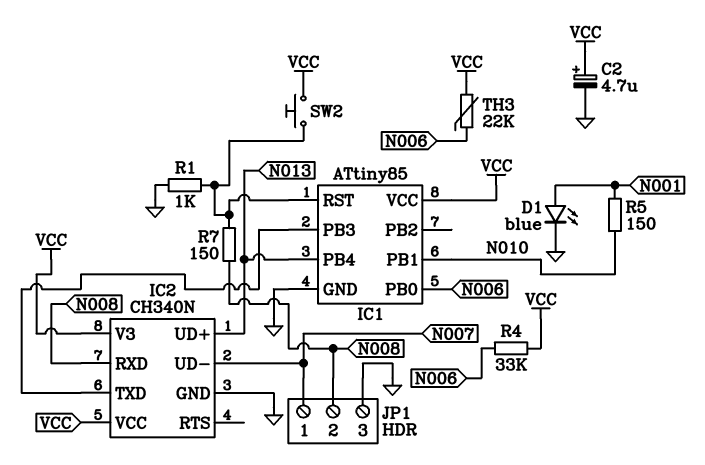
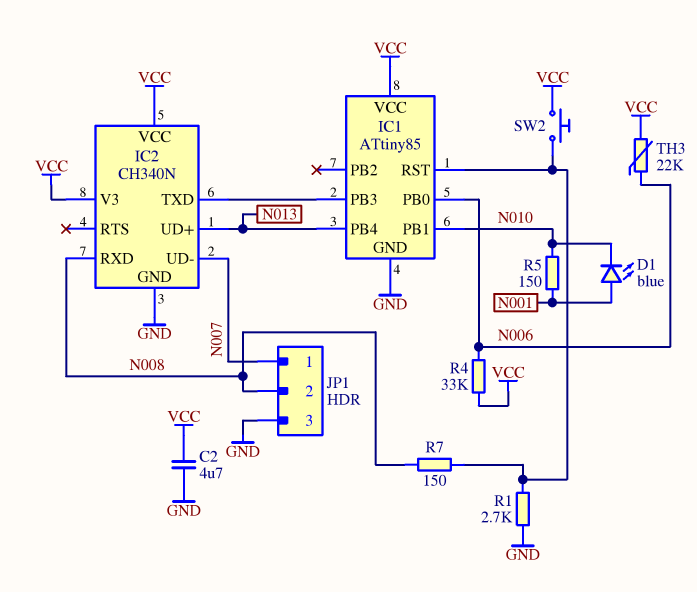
C2: 4.7uF (plus VCC, minus GND) -> 4.7uF (GND, VCC)
D1: LED blue (A N001, K GND) -> LED blue (A N001, K N010)
R1: 1k (GND, IC1/RST) -> 2.7k (GND, IC1/RST)

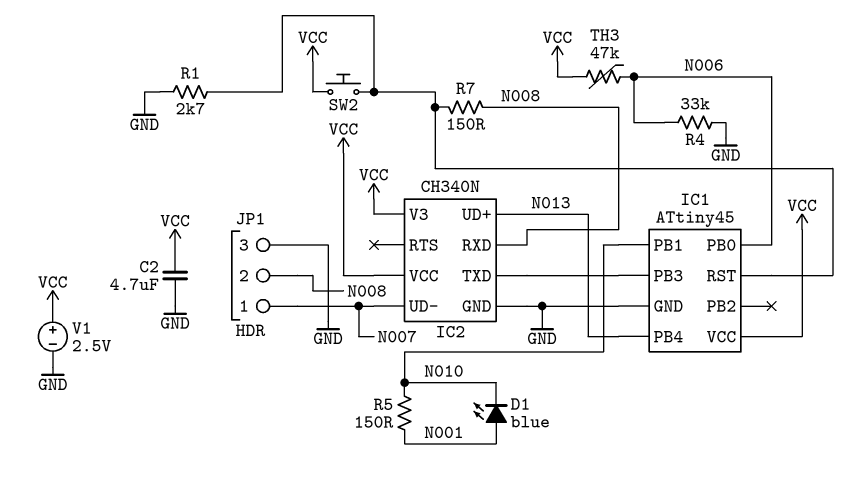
IC1: ATtiny85 -> ATtiny45
R4: 33k (N006, VCC) -> 33k (GND, N006)
TH3: 22k (N006, VCC) -> 47k (N006, VCC)
V1: none -> 2.5V (plus VCC, minus GND)

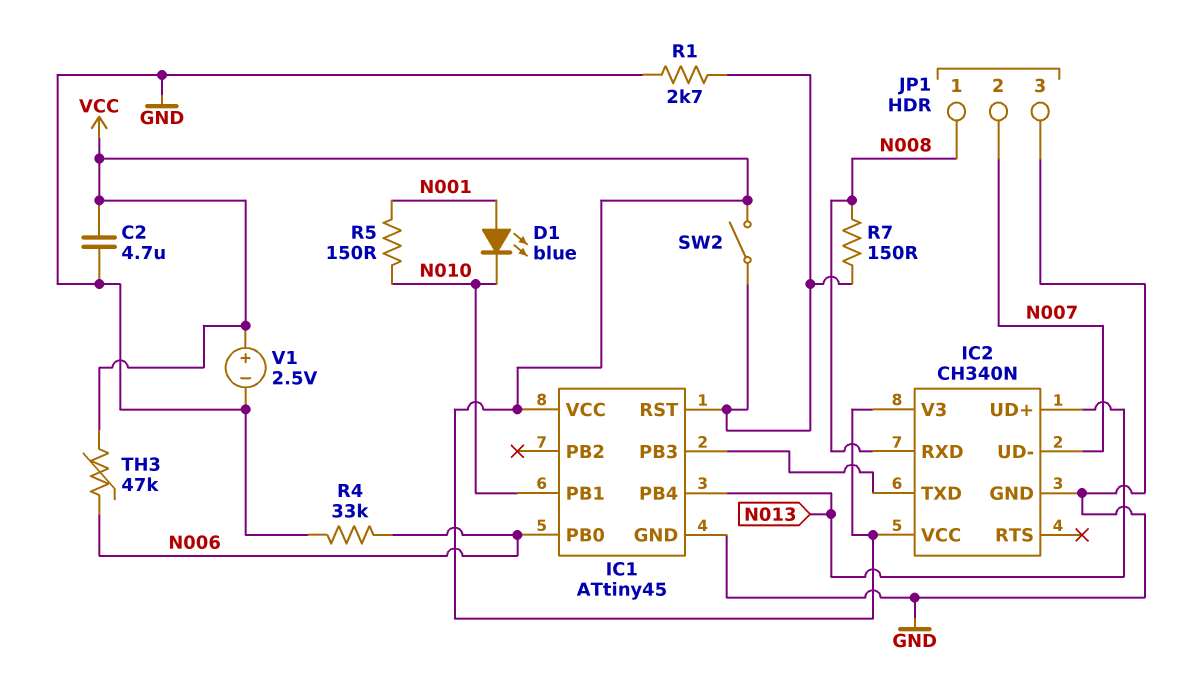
JP1 pin 1: N007 -> N008
JP1 pin 2: N008 -> N007
SW2: button (IC1/RST, VCC) -> switch (IC1/RST, VCC)

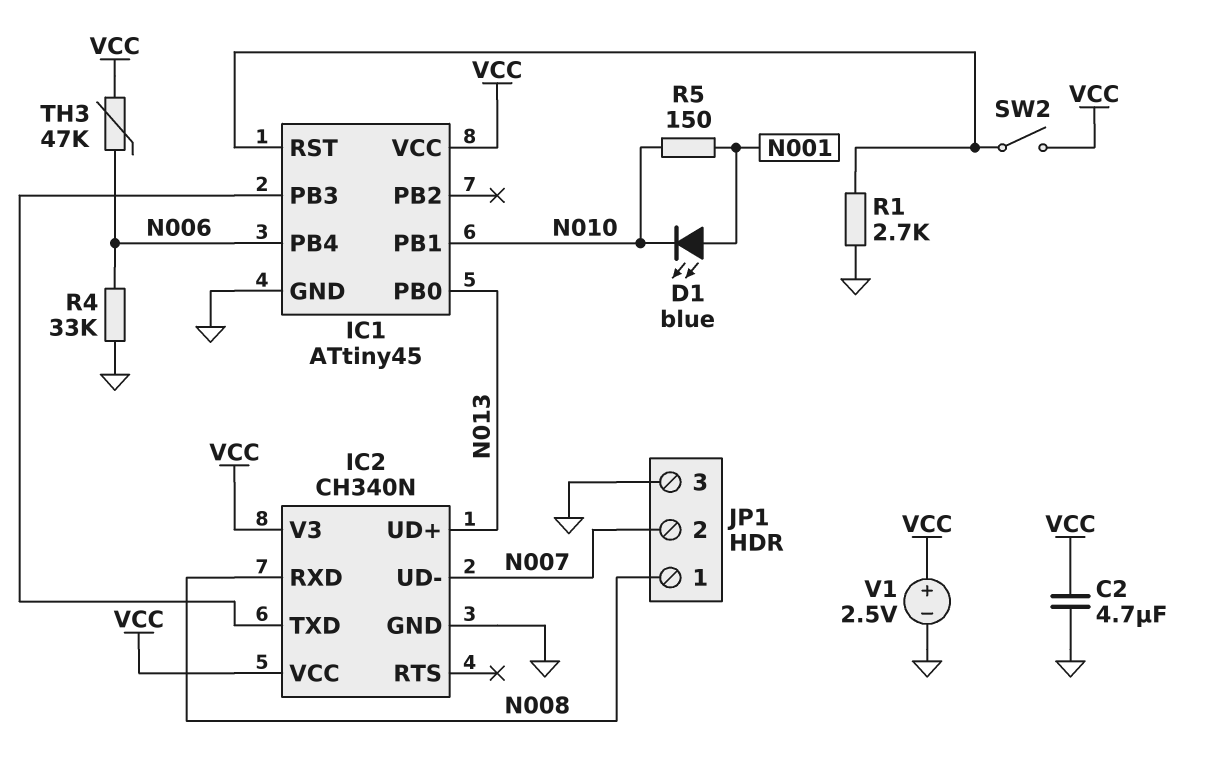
IC1 pin PB0: N006 -> N013
IC1 pin PB4: N013 -> N006
R7: 150 (IC1/RST, N008) -> none

